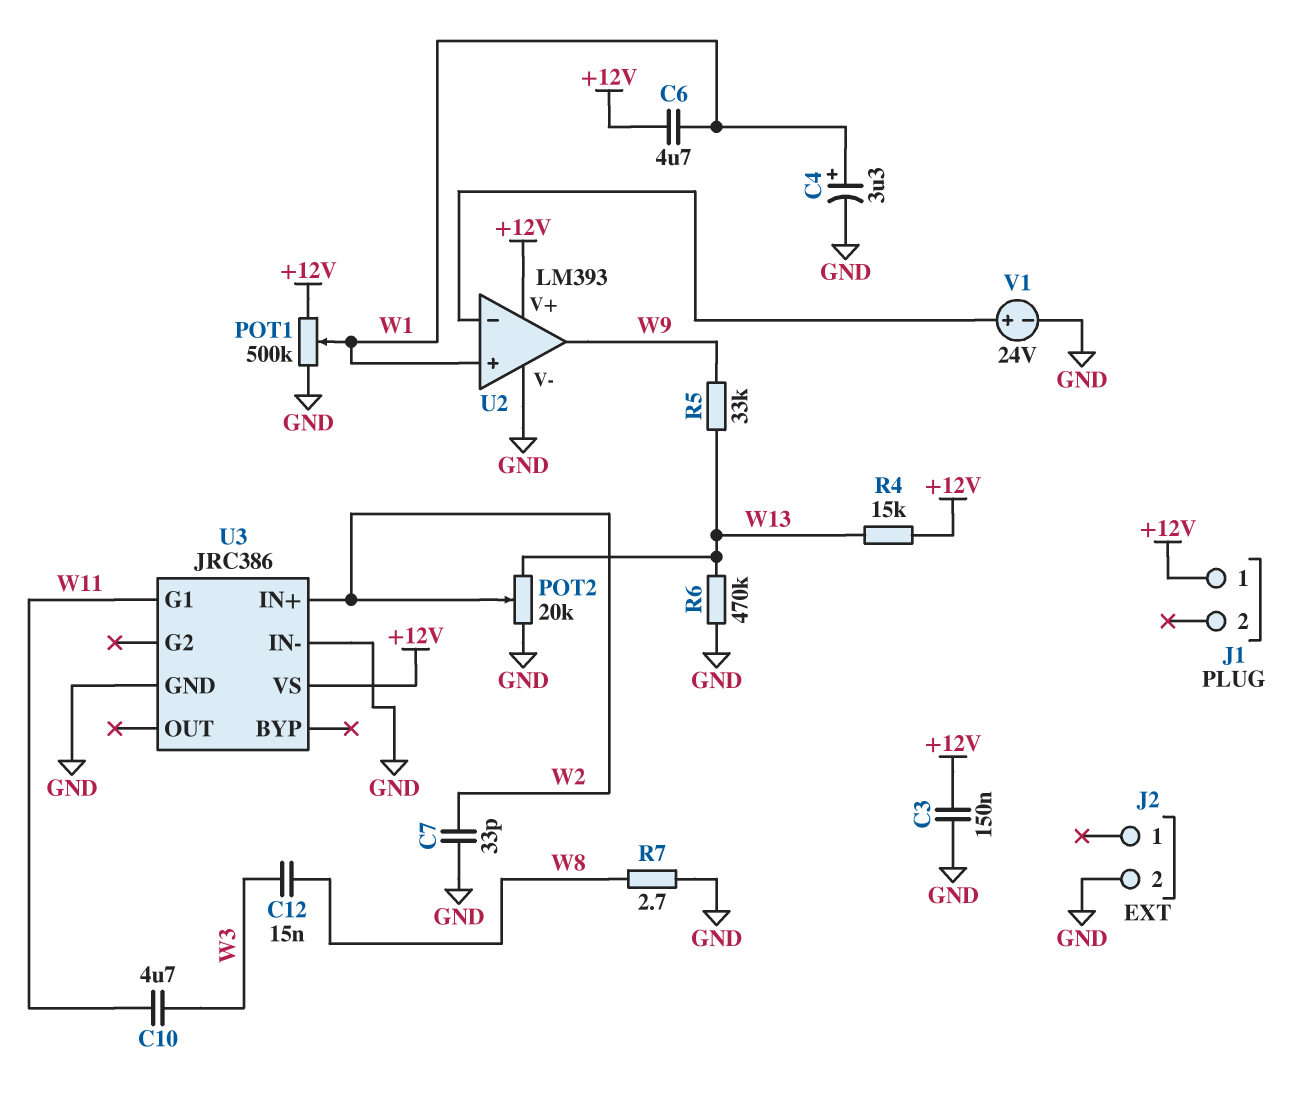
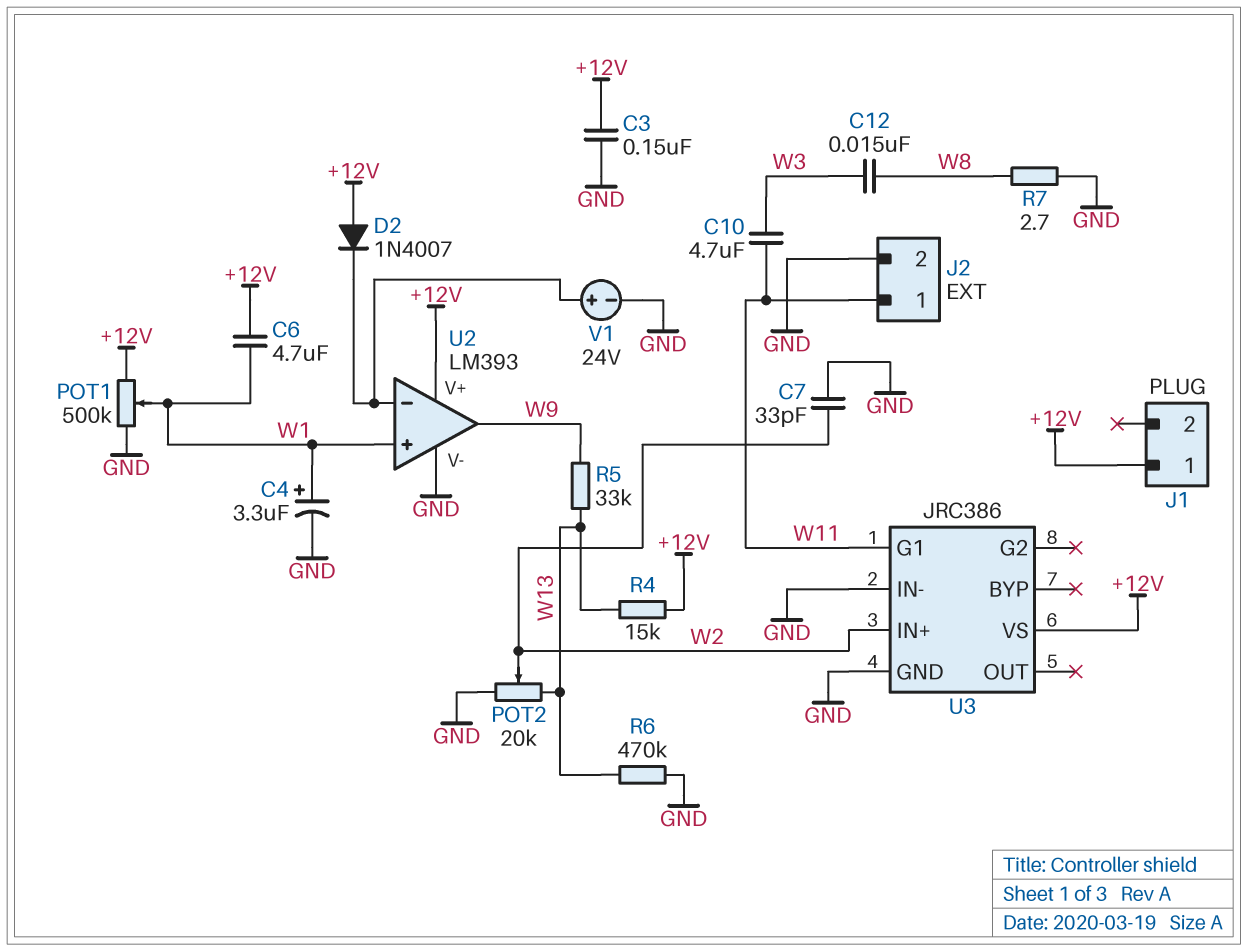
D2: none -> diode 1N4007 (A +12V, K U2/in-)
J2 pin 1: none -> W11

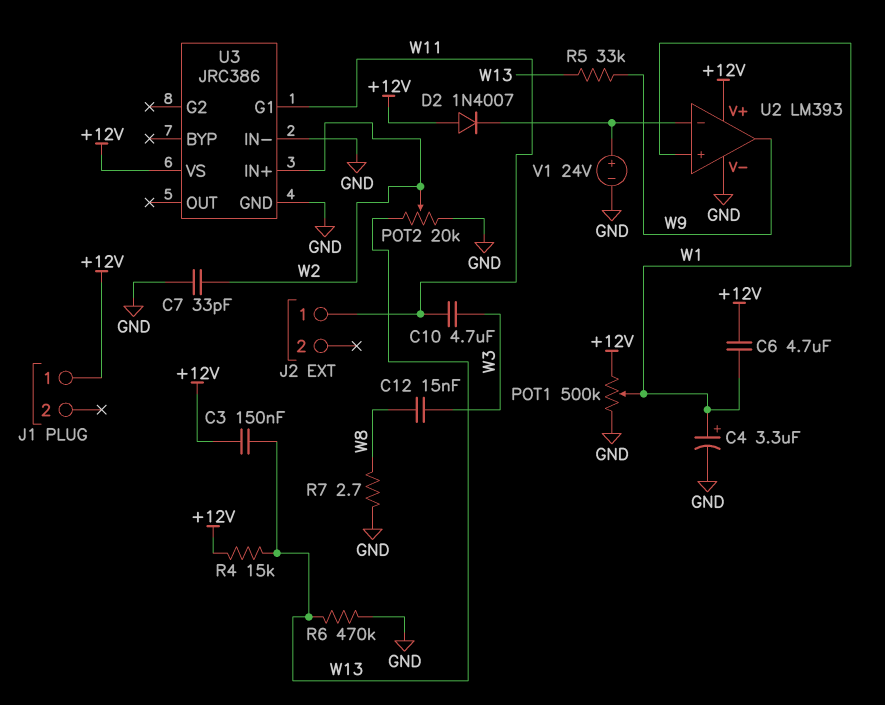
C3: 150nF (+12V, GND) -> 150nF (+12V, W13)
J2 pin 2: GND -> none

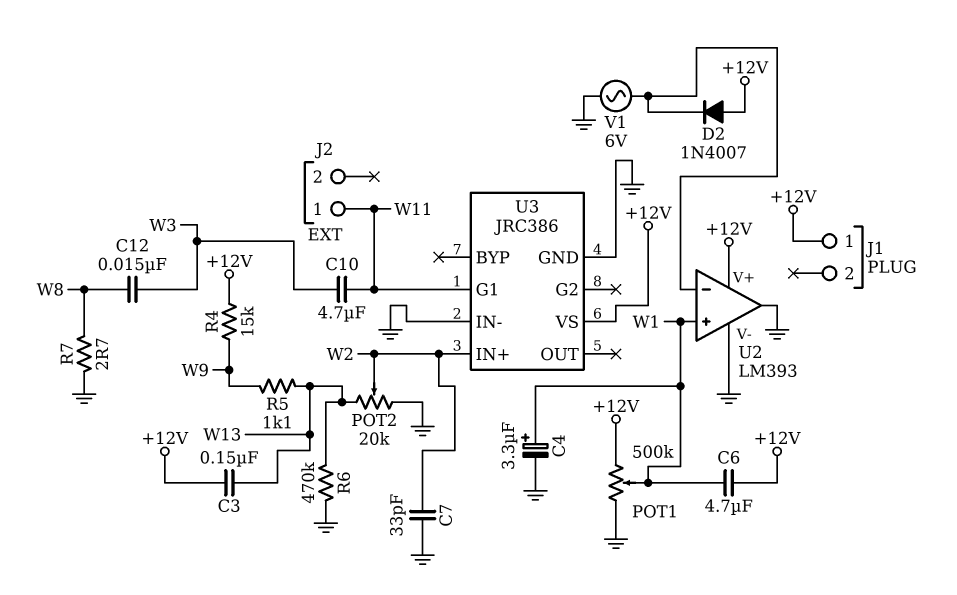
R4: 15k (+12V, W13) -> 15k (+12V, W9)
R5: 33k (W9, W13) -> 1.1k (W9, W13)
U2 pin out: W9 -> GND
V1: 24V (plus U2/in-, minus GND) -> AC 6V (GND, U2/in-)

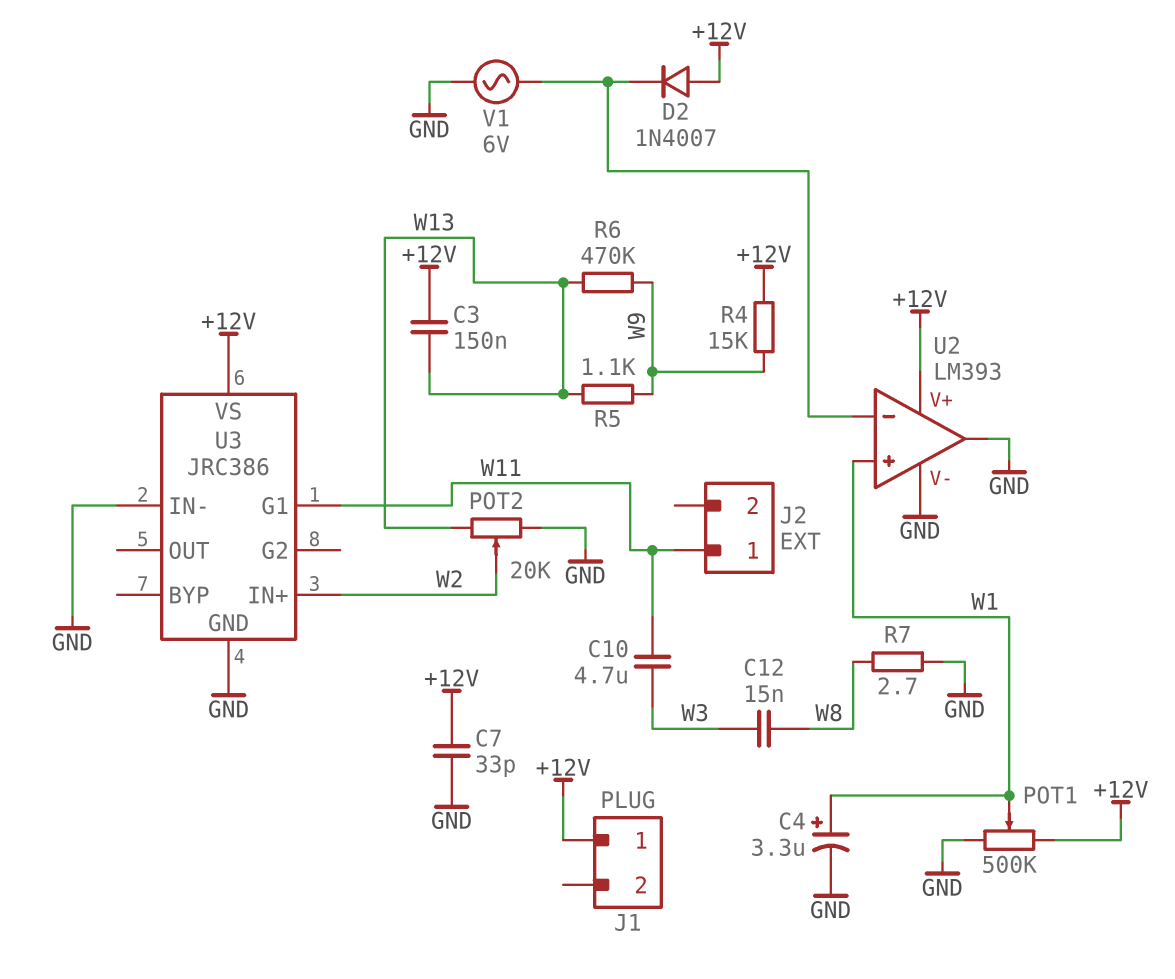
C6: 4.7uF (+12V, W1) -> none
C7: 33pF (GND, W2) -> 33pF (+12V, GND)
R6: 470k (GND, W13) -> 470k (W9, W13)

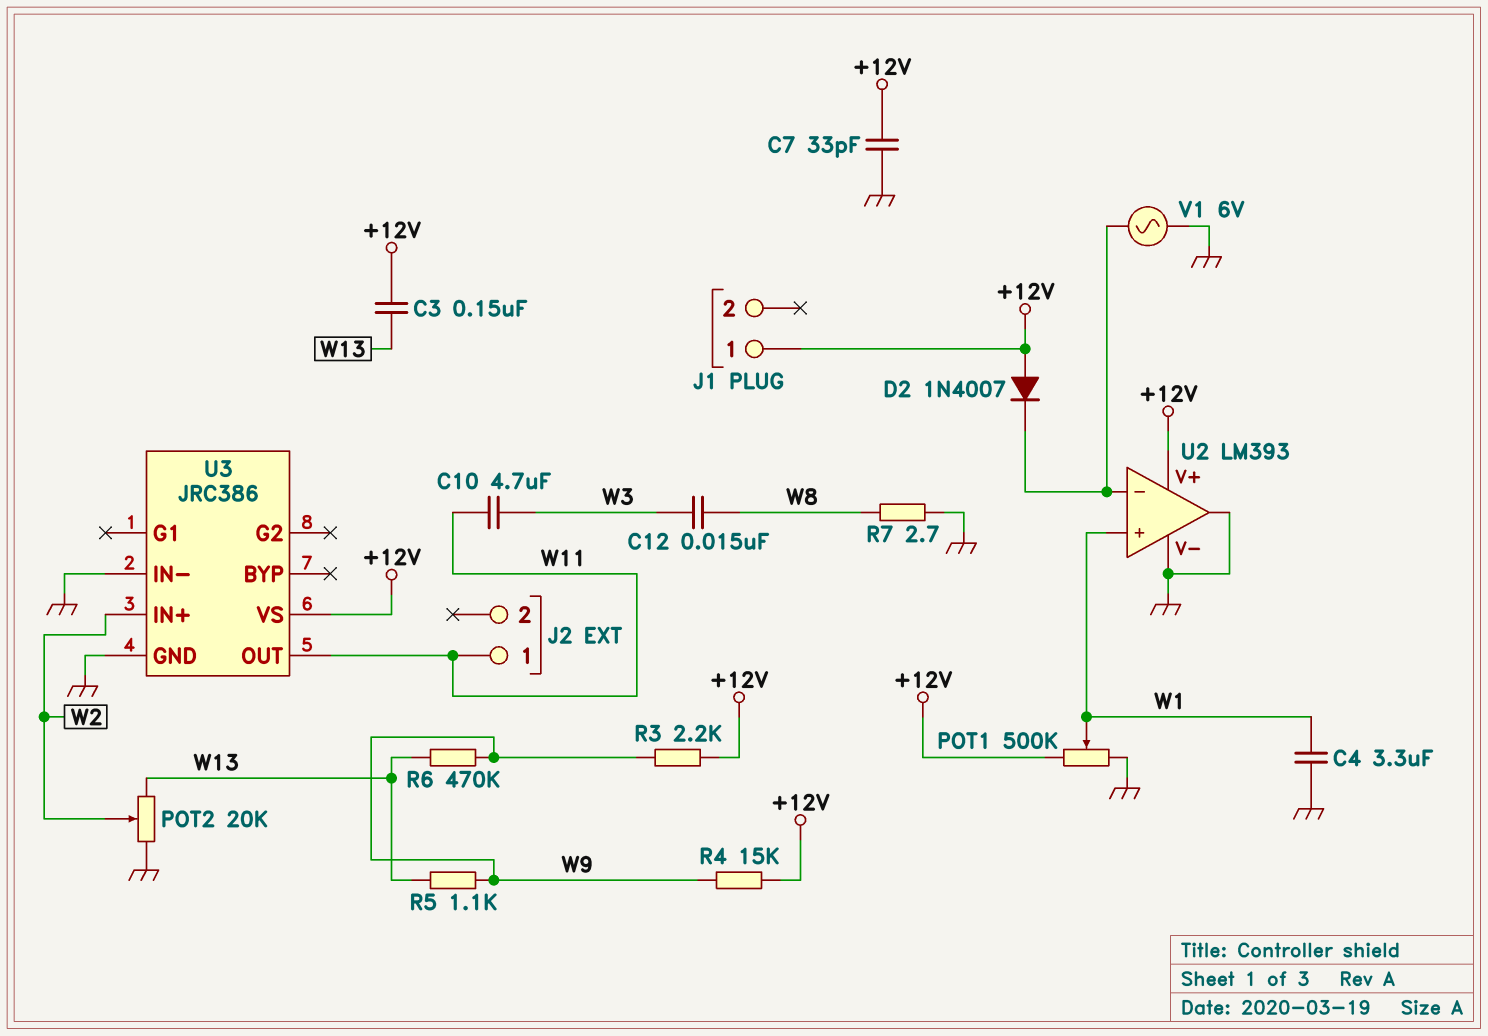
C4: 3.3uF (plus W1, minus GND) -> 3.3uF (GND, W1)
R3: none -> 2.2k (+12V, W9)
U3 pin G1: W11 -> none
U3 pin OUT: none -> W11

